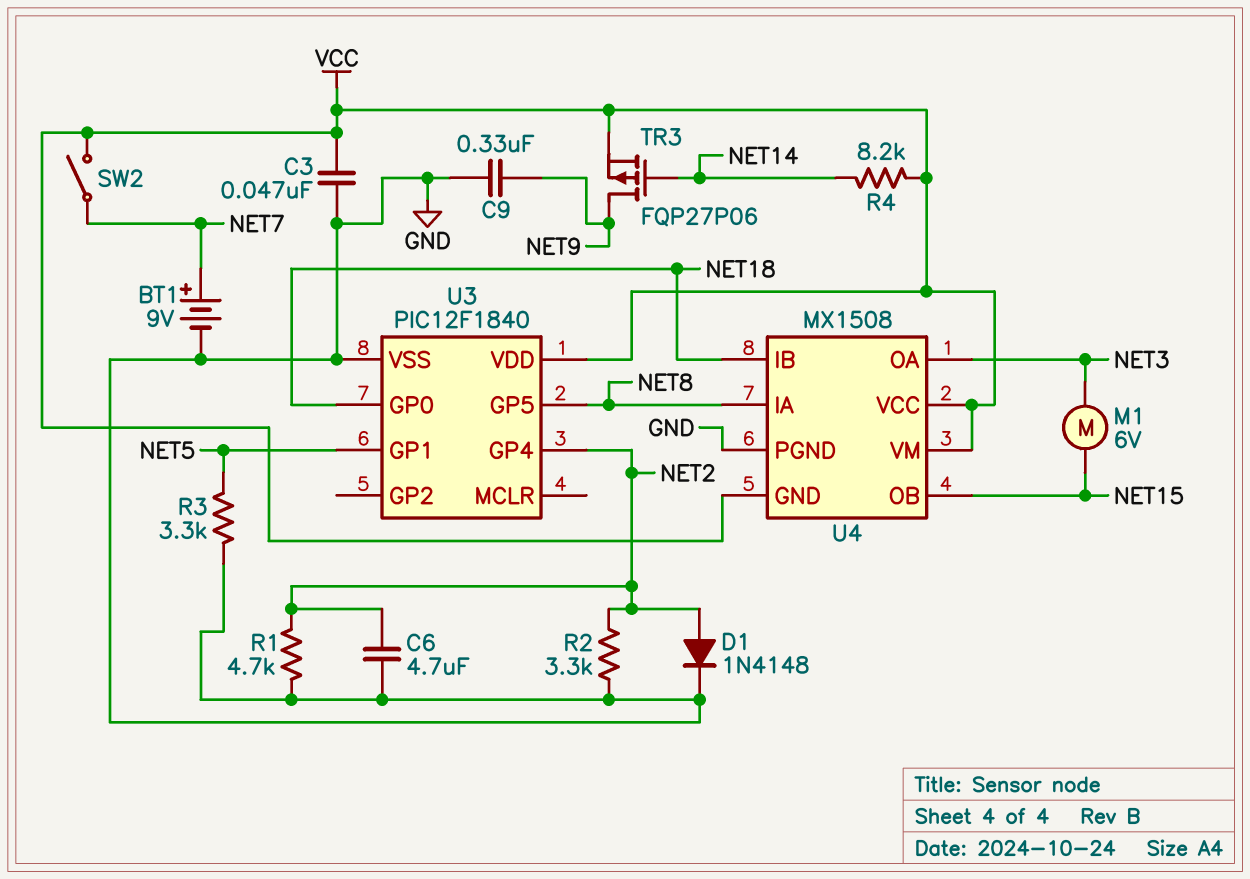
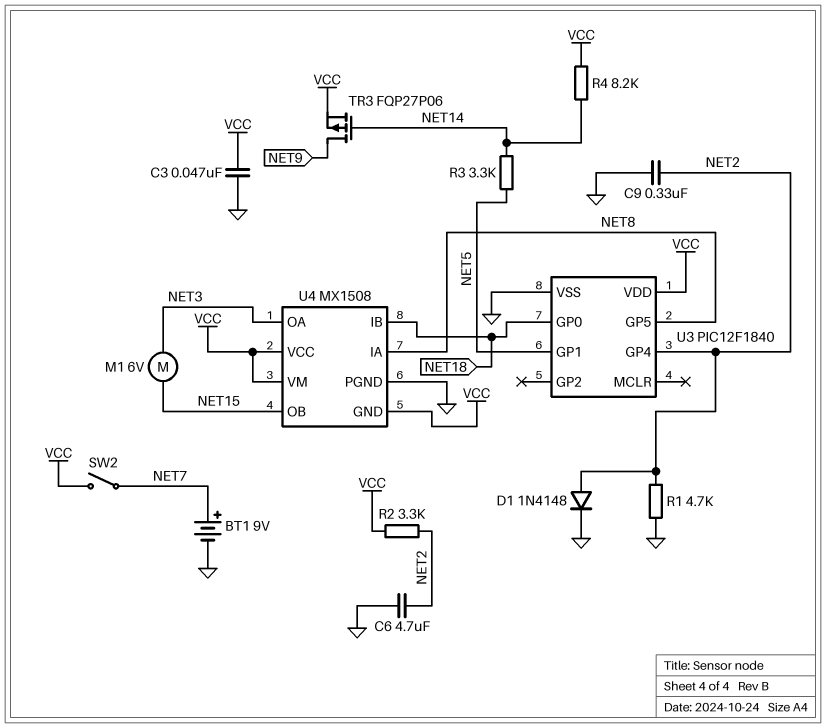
C9: 330nF (GND, NET9) -> 330nF (GND, NET2)
R2: 3.3k (GND, NET2) -> 3.3k (NET2, VCC)
R3: 3.3k (GND, NET5) -> 3.3k (NET5, NET14)

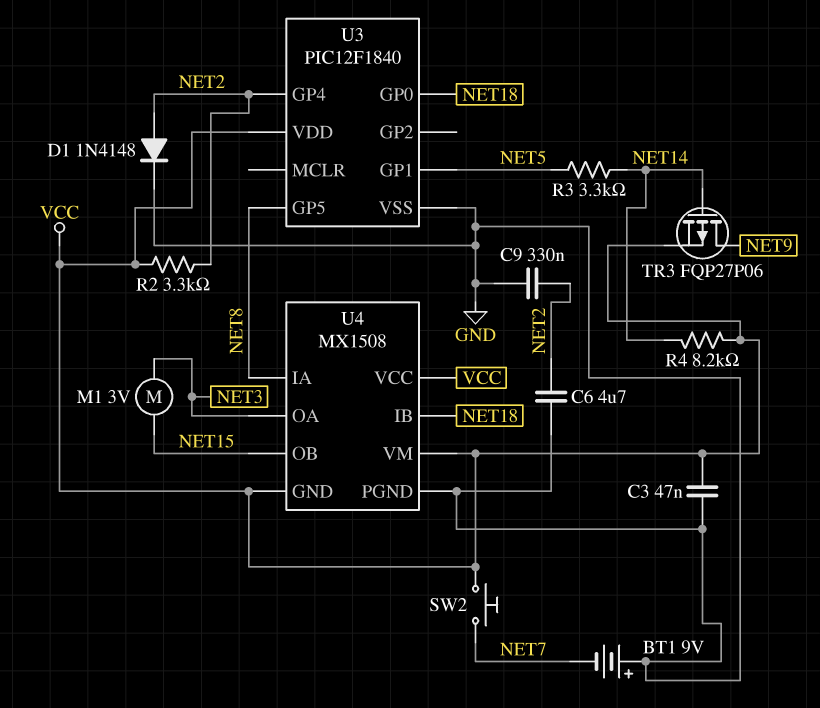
BT1: 9V (plus NET7, minus GND) -> 9V (plus GND, minus NET7)
M1: motor 6V (NET3, NET15) -> motor 3V (NET3, NET15)
R1: 4.7k (GND, NET2) -> none
SW2: switch (NET7, VCC) -> button (NET7, VCC)

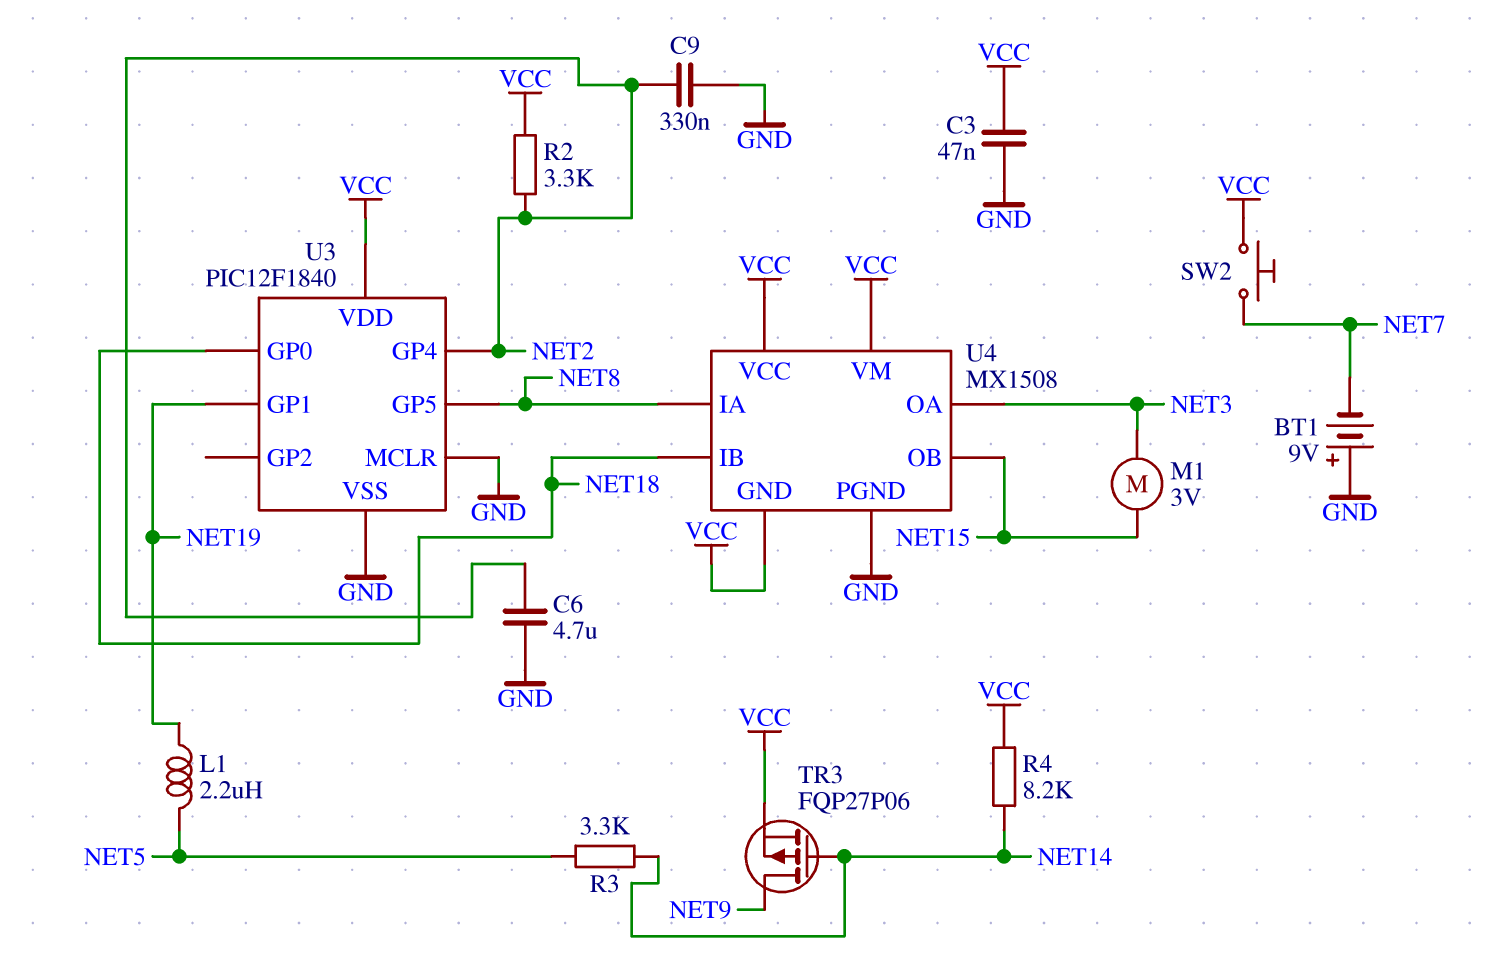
D1: diode 1N4148 (A NET2, K GND) -> none
L1: none -> 2.2uH (NET5, NET19)
U3 pin GP1: NET5 -> NET19
U3 pin MCLR: none -> GND

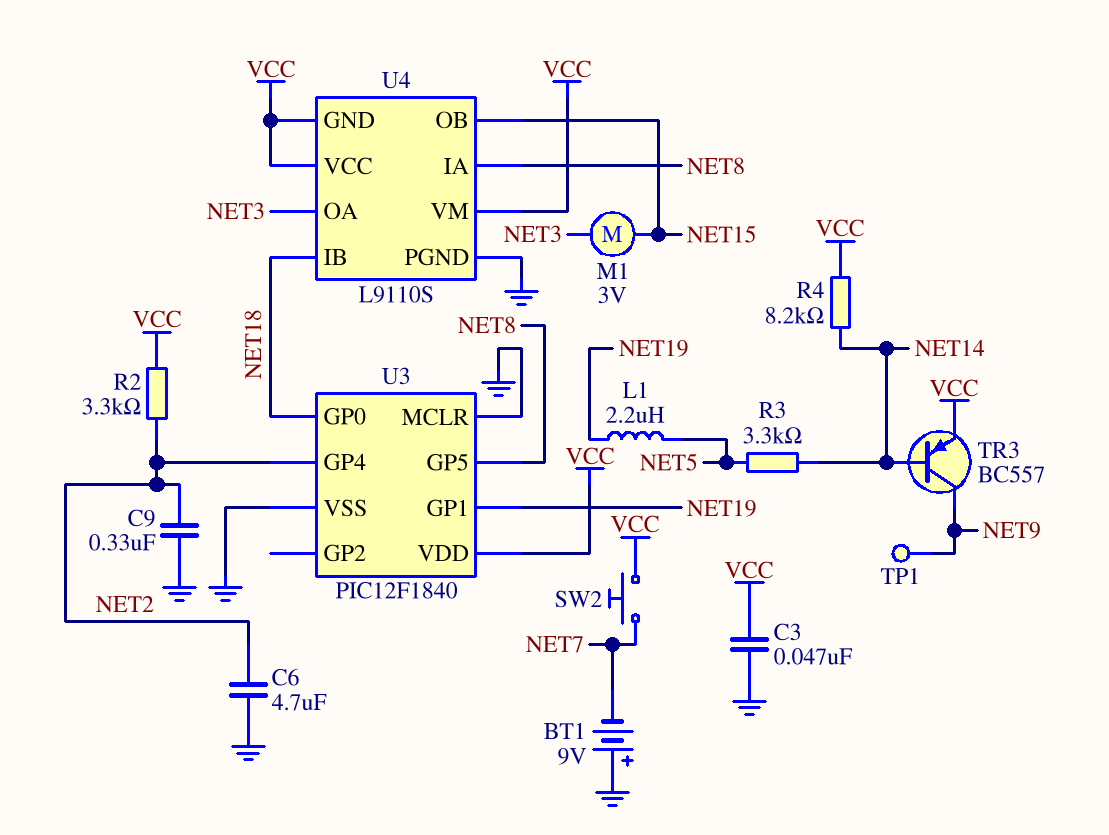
TP1: none -> test point (NET9)
TR3: PMOS FQP27P06 (G NET14, D NET9, S VCC) -> PNP BC557 (B NET14, C NET9, E VCC)
U4: MX1508 -> L9110S

